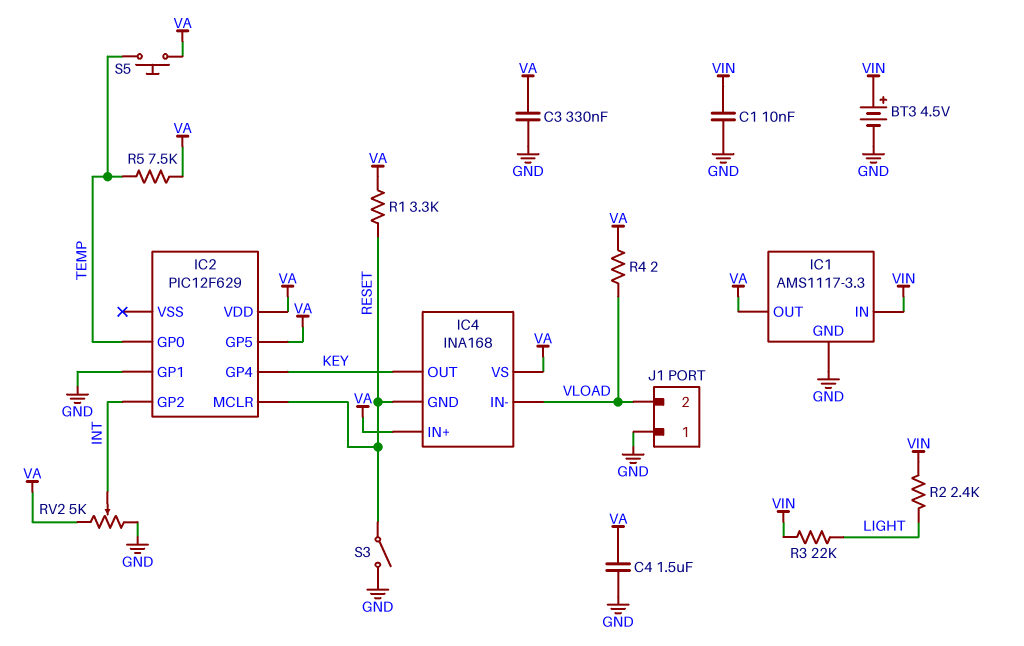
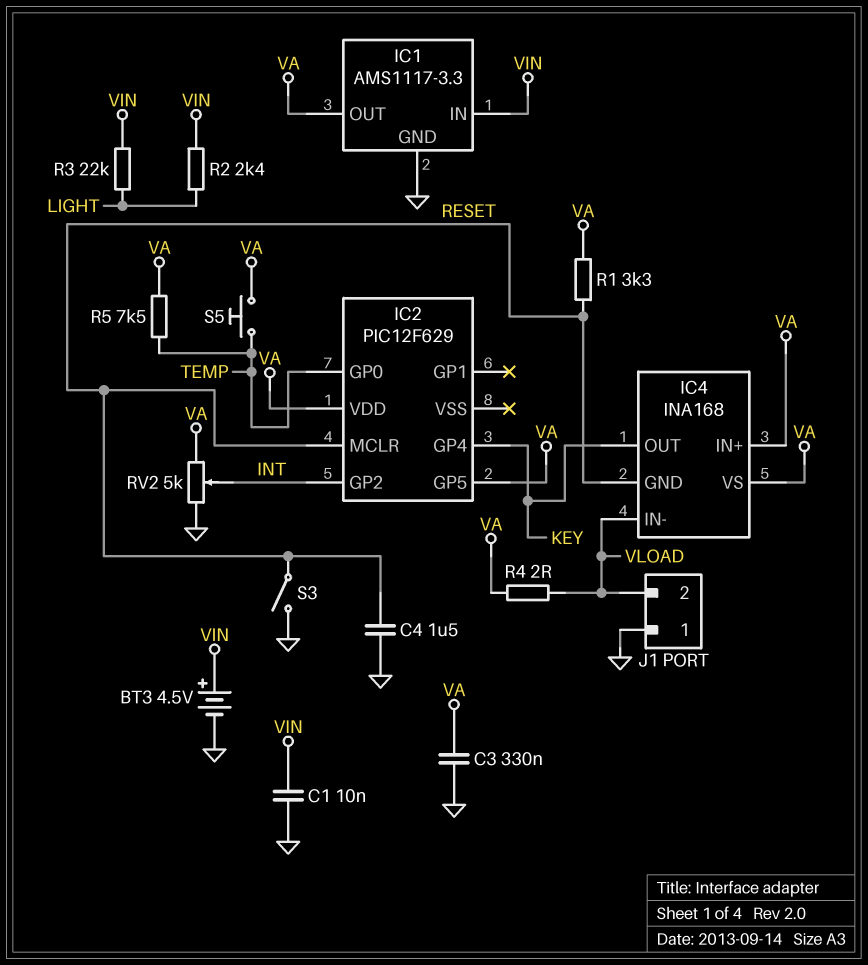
C4: 1.5uF (GND, VA) -> 1.5uF (GND, RESET)
IC2 pin GP1: GND -> none

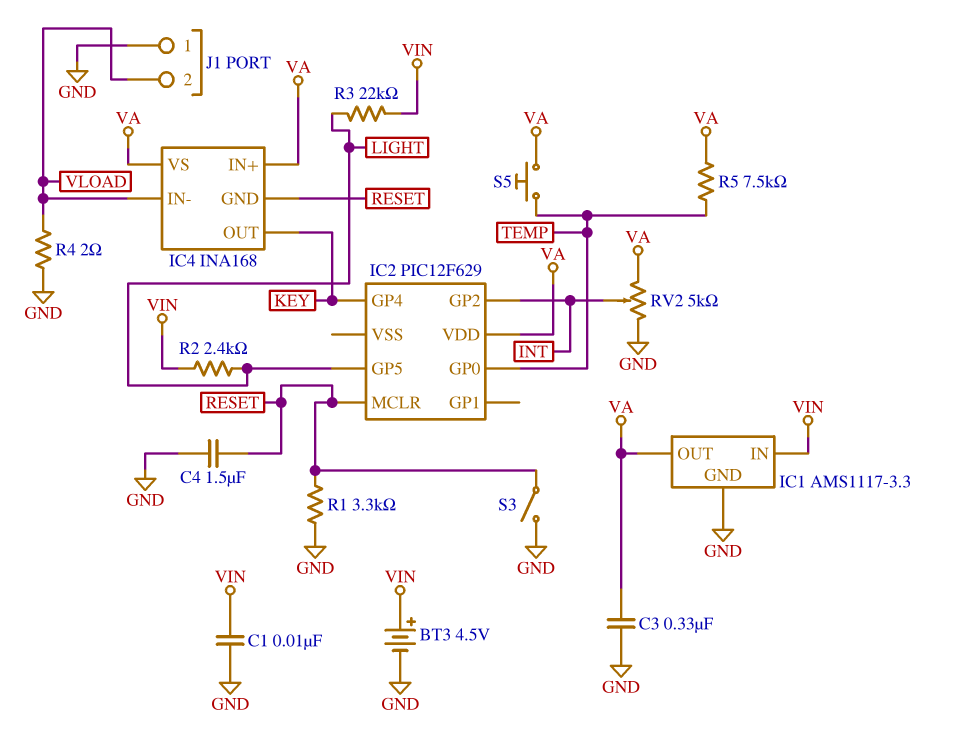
IC2 pin GP5: VA -> LIGHT
R1: 3.3k (RESET, VA) -> 3.3k (GND, RESET)
R4: 2 (VA, VLOAD) -> 2 (GND, VLOAD)

